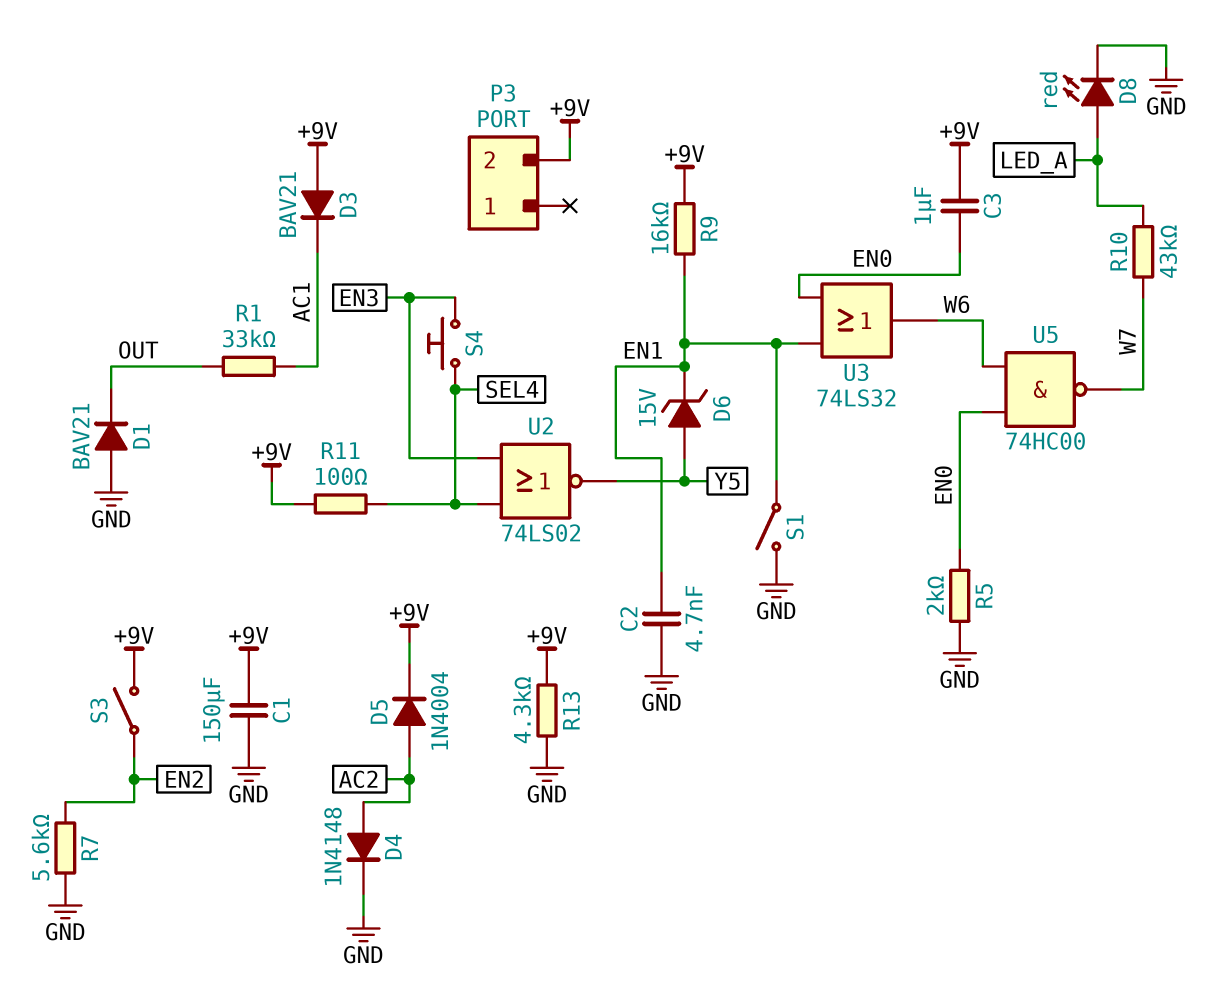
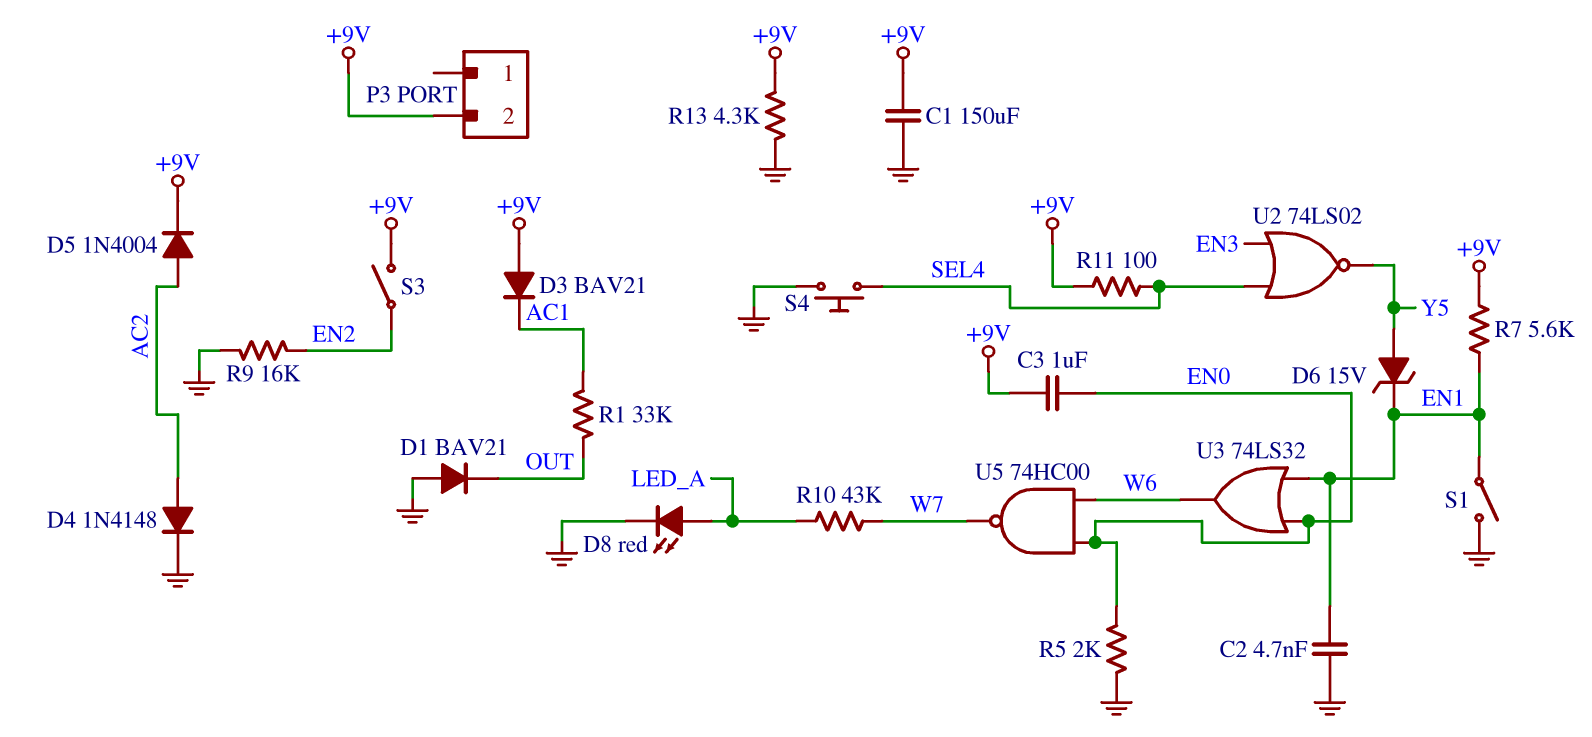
R7: 5.6k (EN2, GND) -> 5.6k (+9V, EN1)
R9: 16k (+9V, EN1) -> 16k (EN2, GND)
S4: button (EN3, SEL4) -> button (GND, SEL4)

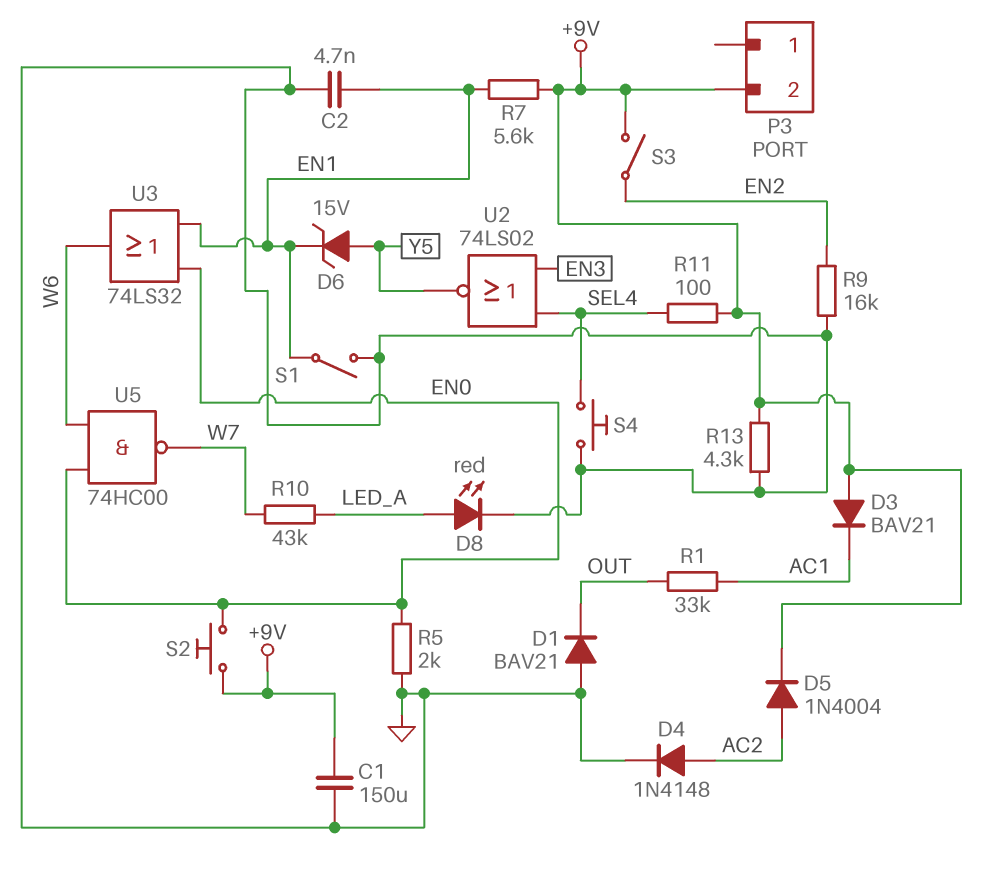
C3: 1uF (+9V, EN0) -> none
S2: none -> button (+9V, EN0)

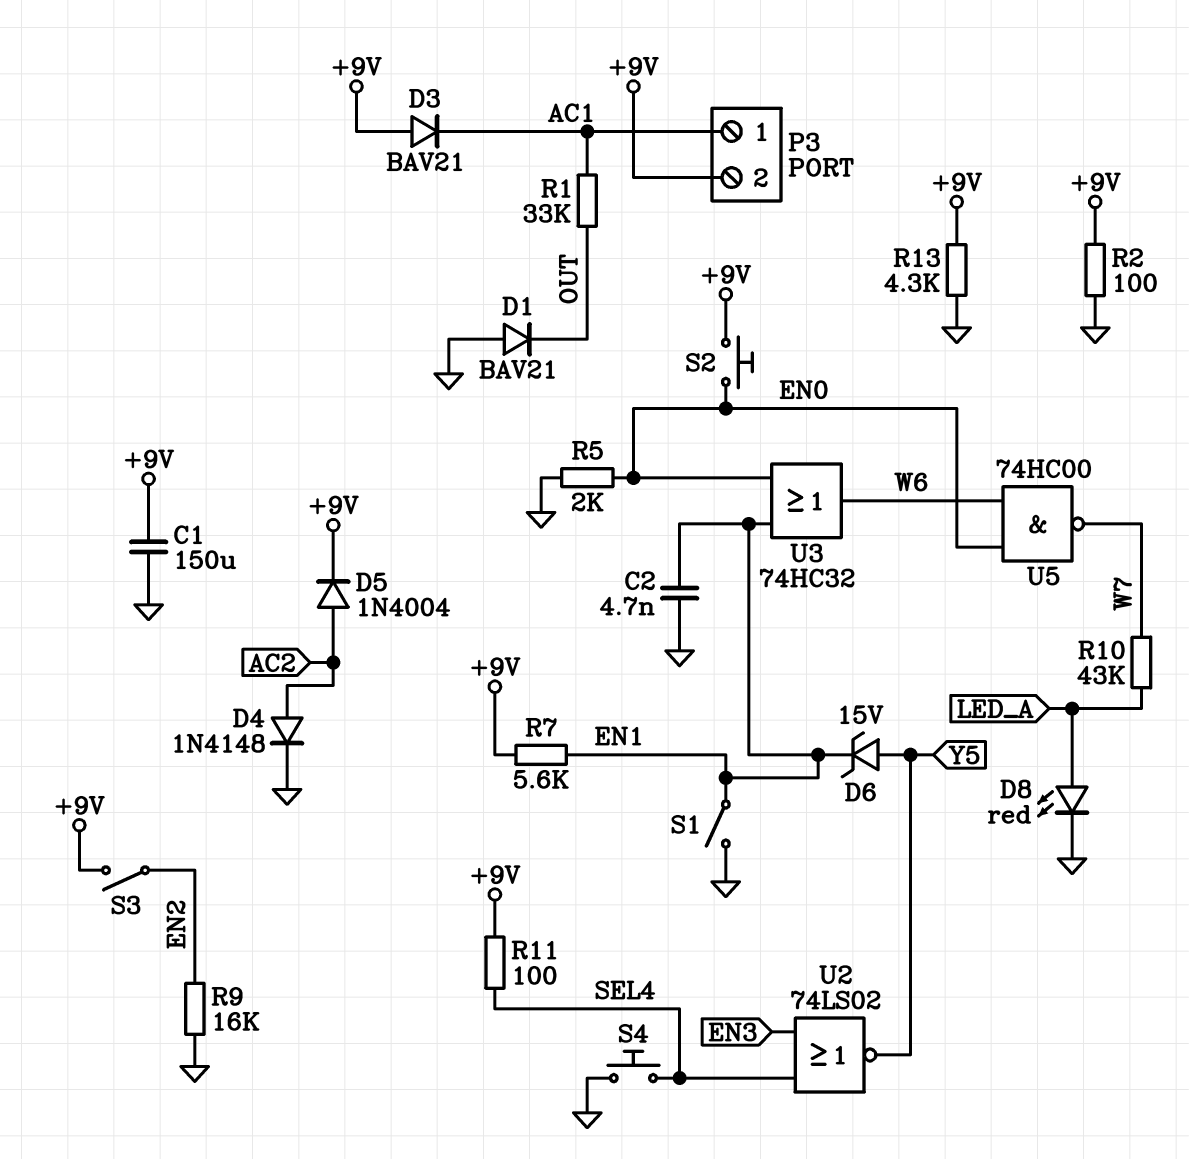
P3 pin 1: none -> AC1
R2: none -> 100 (+9V, GND)
U3: OR 74LS32 (in EN0, in EN1, out W6) -> OR 74HC32 (in EN0, in EN1, out W6)

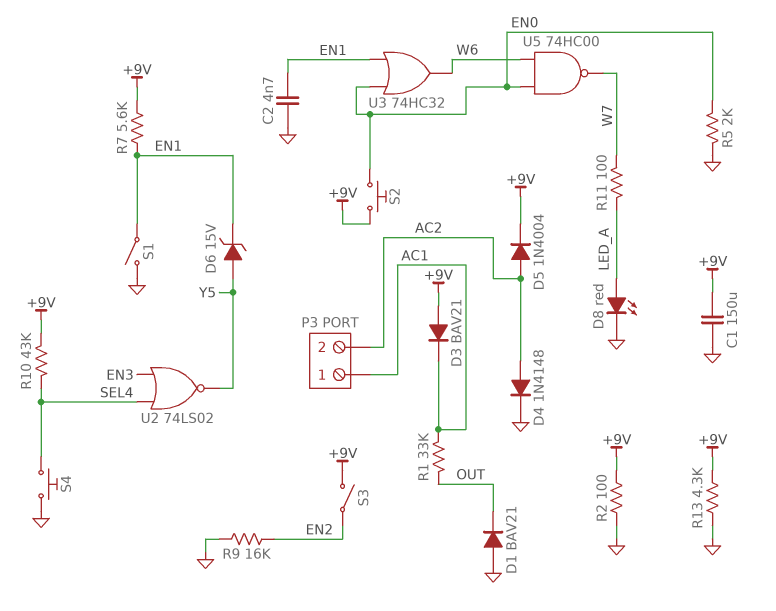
P3 pin 2: +9V -> AC2
R10: 43k (LED_A, W7) -> 43k (+9V, SEL4)
R11: 100 (+9V, SEL4) -> 100 (LED_A, W7)

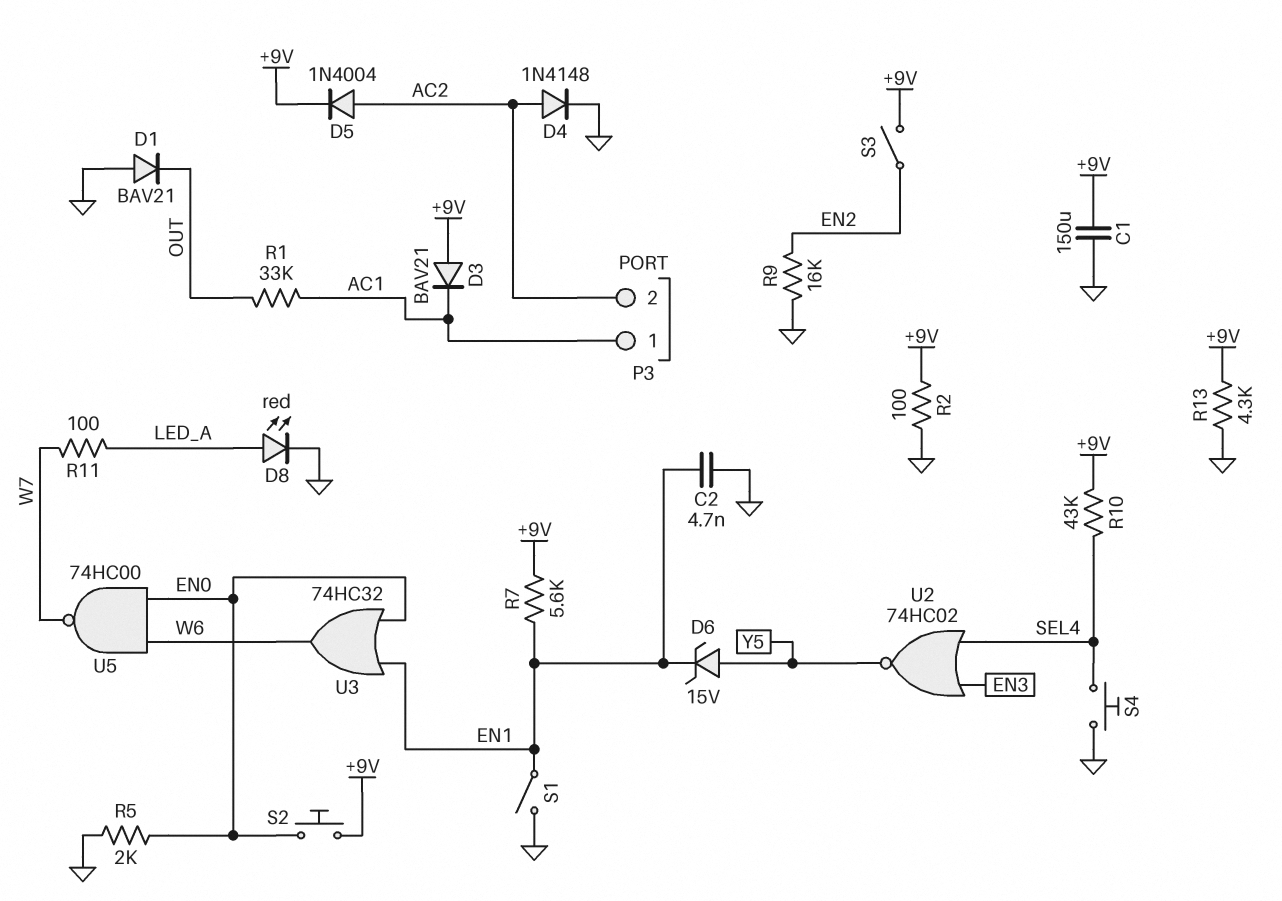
U2: NOR 74LS02 (in EN3, in SEL4, out Y5) -> NOR 74HC02 (in EN3, in SEL4, out Y5)

